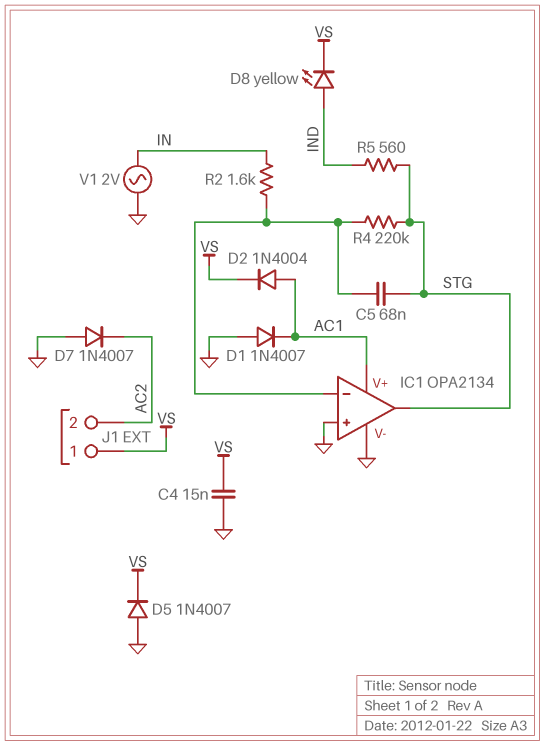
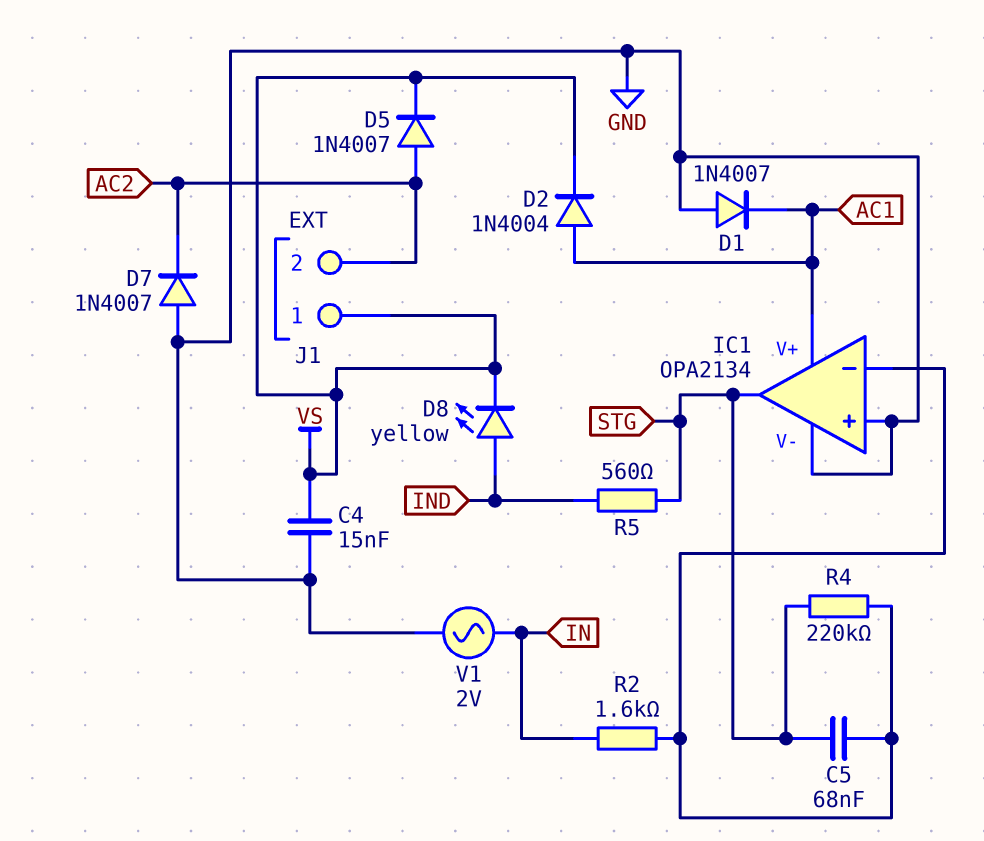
D5: diode 1N4007 (A GND, K VS) -> diode 1N4007 (A AC2, K VS)

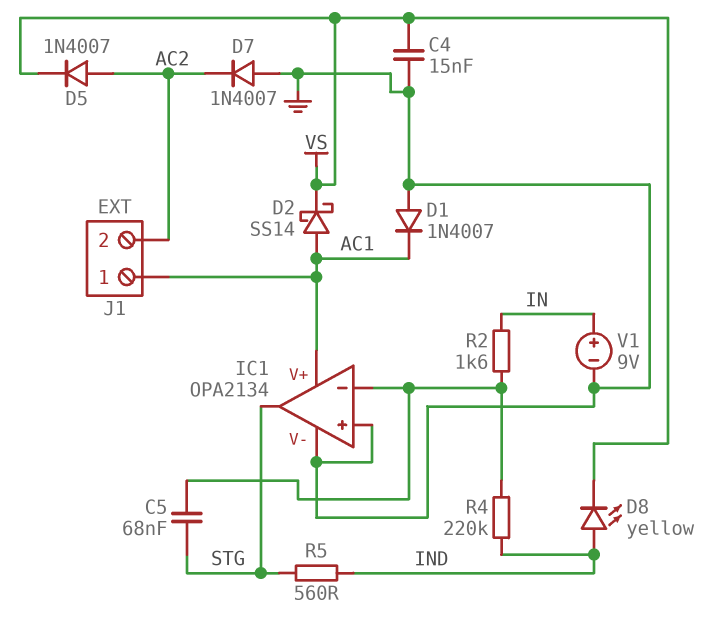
D2: diode 1N4004 (A AC1, K VS) -> schottky SS14 (A AC1, K VS)
J1 pin 1: VS -> AC1
R4: 220k (IC1/in-, STG) -> 220k (IC1/in-, IND)
V1: AC 2V (GND, IN) -> 9V (plus IN, minus GND)

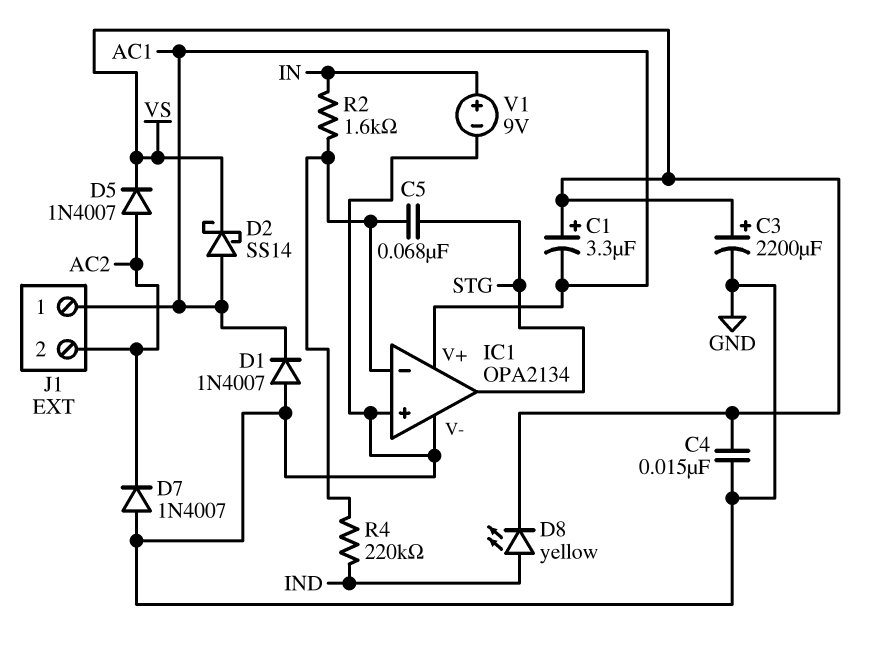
C1: none -> 3.3uF (plus VS, minus AC1)
C3: none -> 2200uF (plus VS, minus GND)
R5: 560 (IND, STG) -> none

